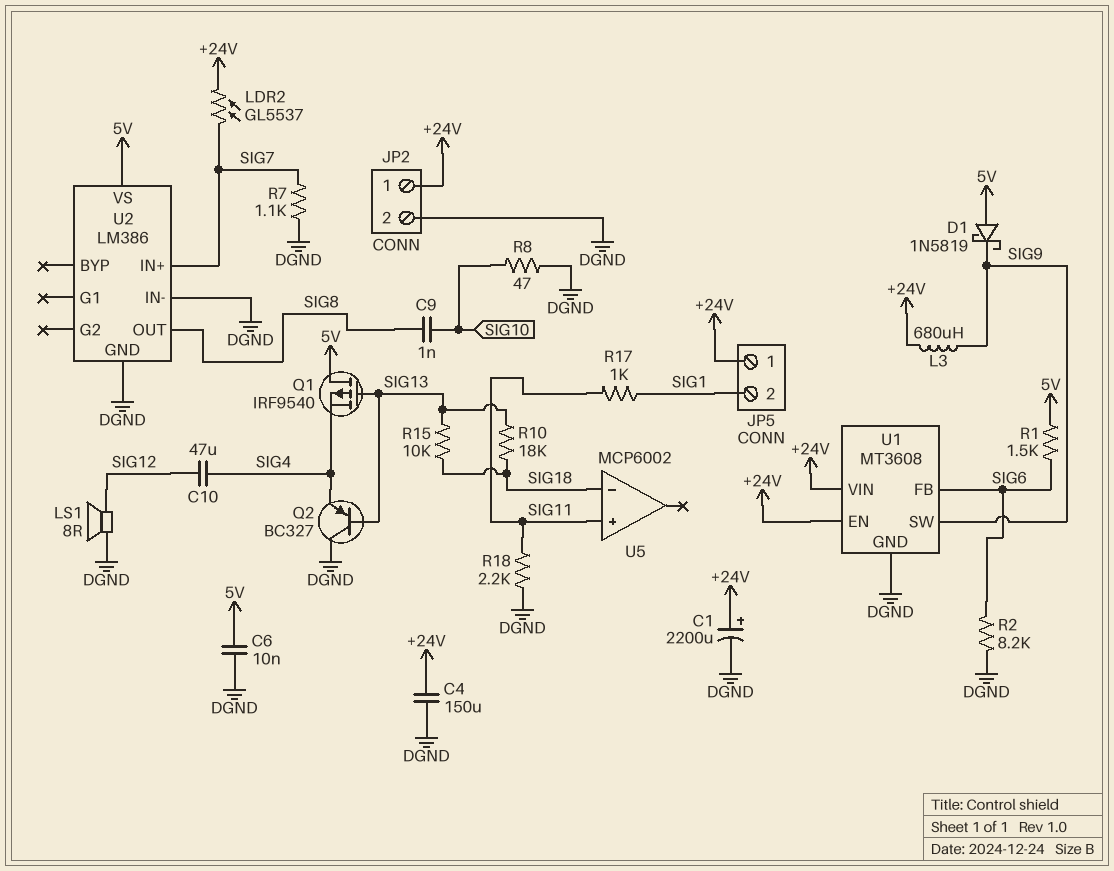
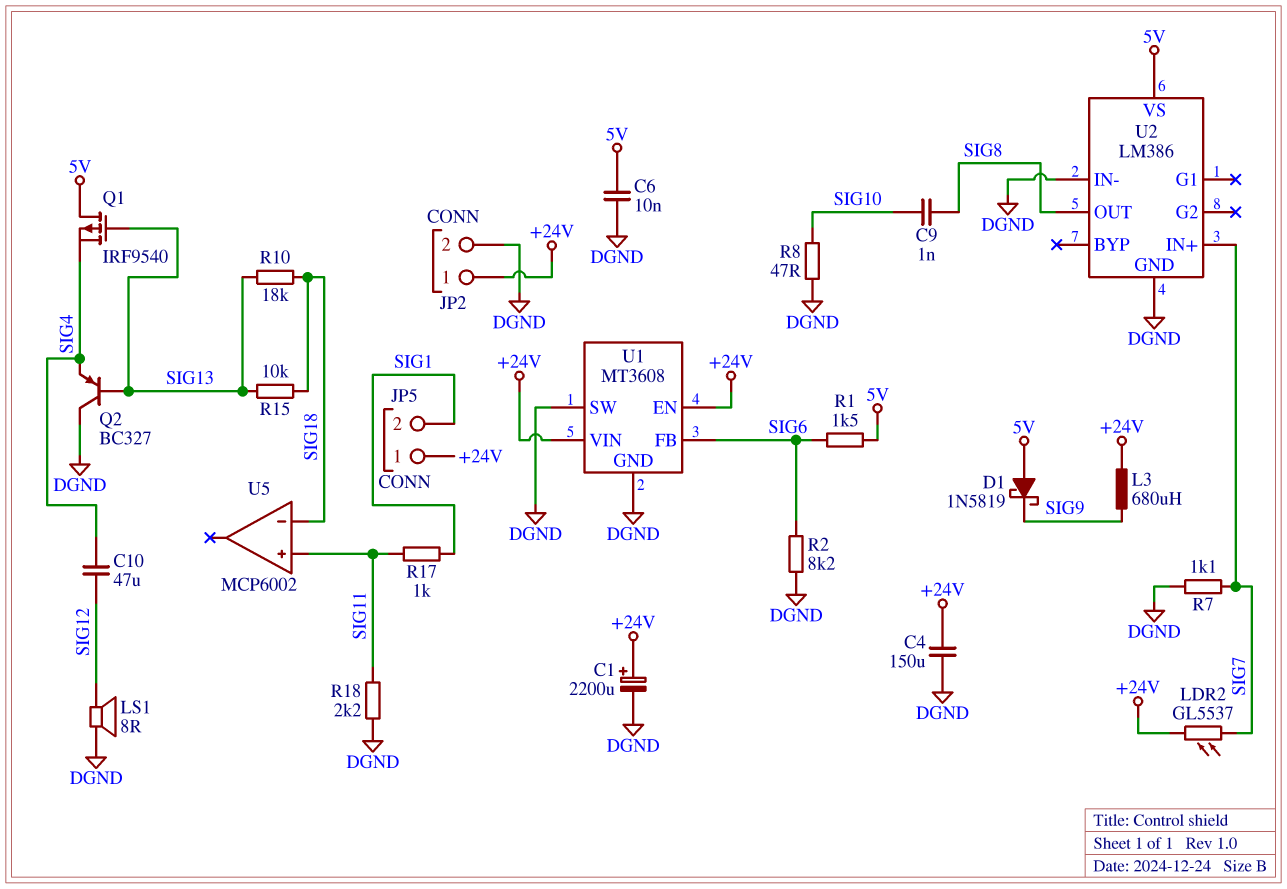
U1 pin SW: SIG9 -> DGND

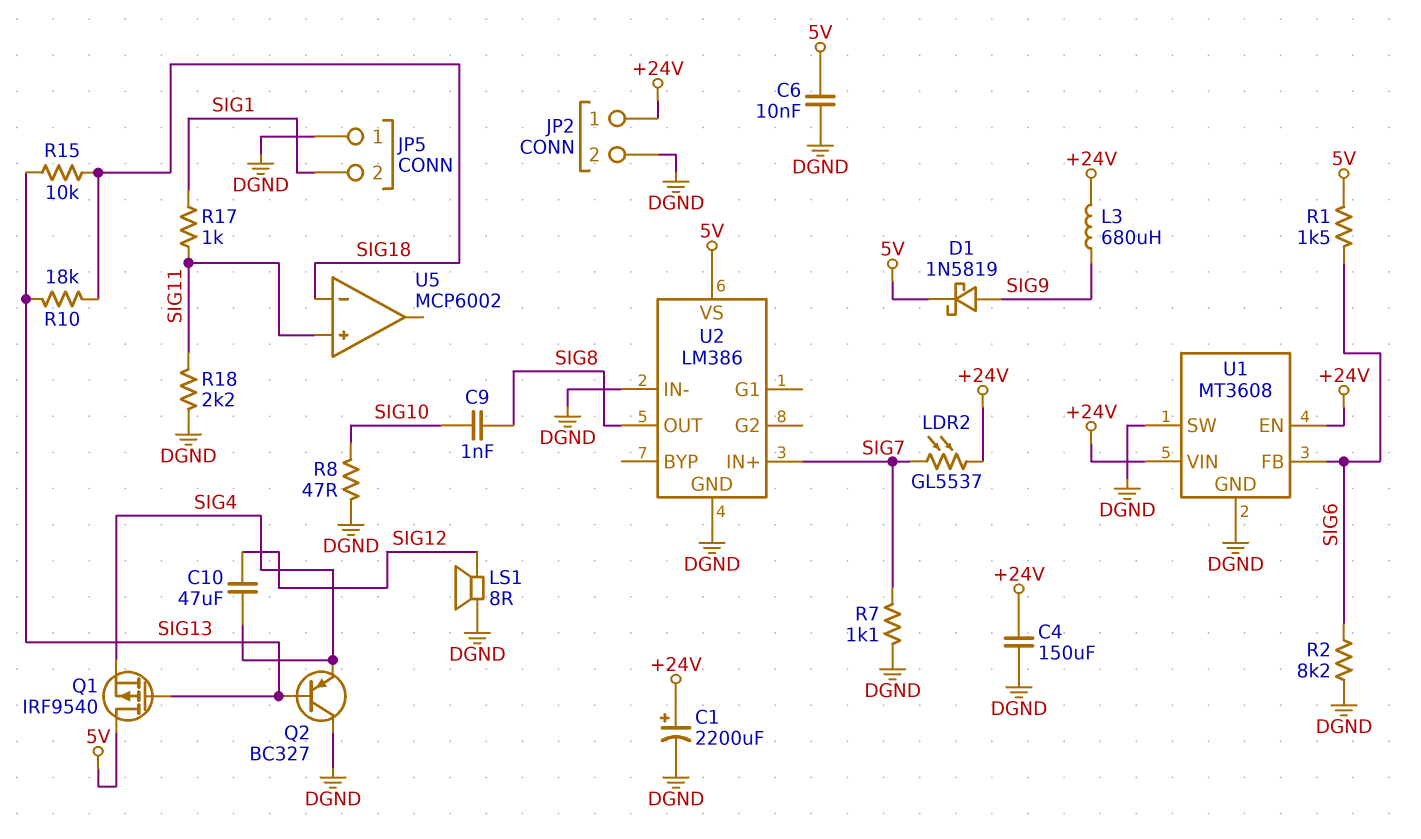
D1: schottky 1N5819 (A 5V, K SIG9) -> schottky 1N5819 (A SIG9, K 5V)
JP5 pin 1: +24V -> DGND

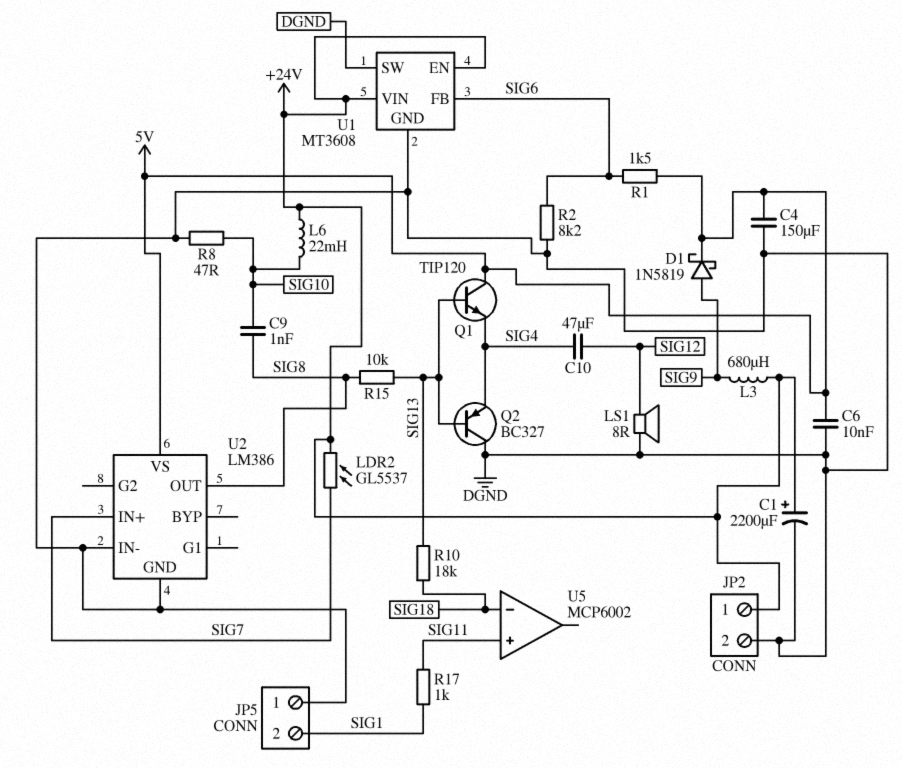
C4: 150uF (+24V, DGND) -> 150uF (5V, DGND)
L6: none -> 22mH (+24V, SIG10)
Q1: PMOS IRF9540 (G SIG13, D 5V, S SIG4) -> NPN TIP120 (B SIG13, C 5V, E SIG4)
R7: 1.1k (DGND, SIG7) -> none
R15: 10k (SIG13, SIG18) -> 10k (SIG8, SIG13)
R18: 2.2k (DGND, SIG11) -> none

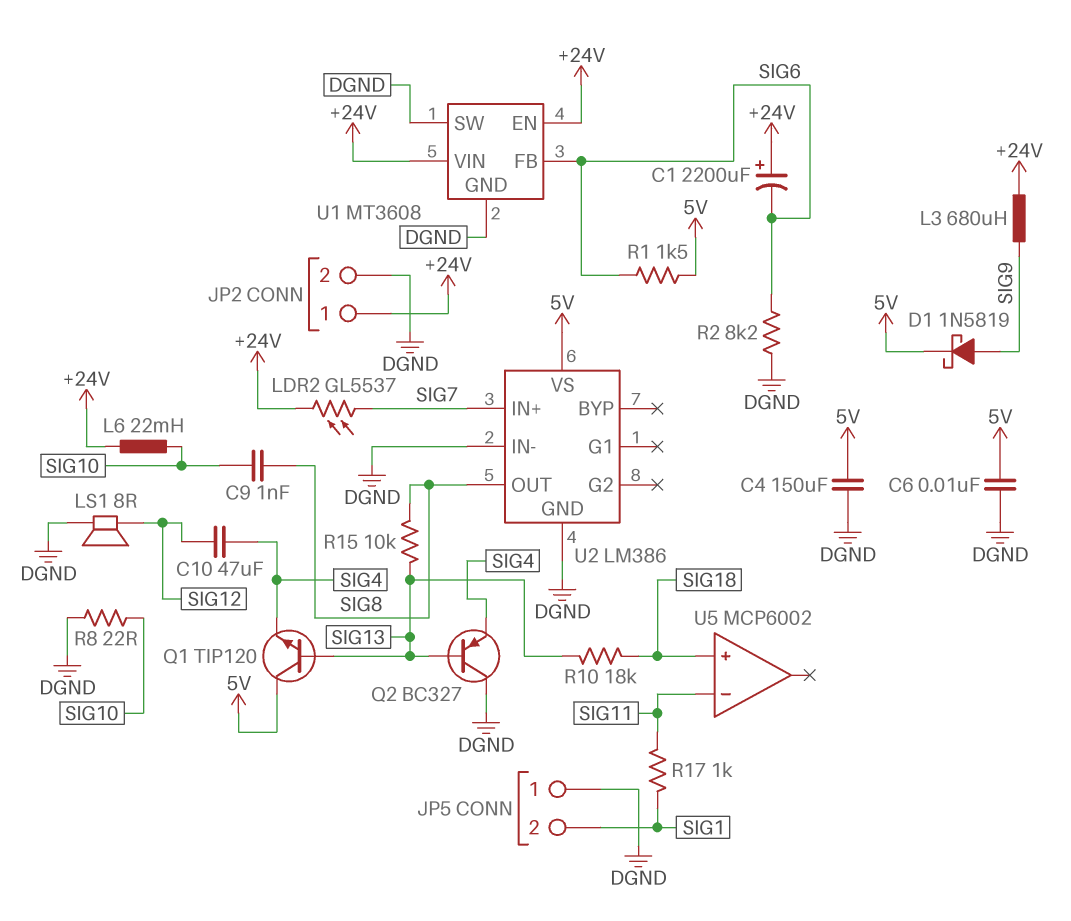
C1: 2200uF (plus +24V, minus DGND) -> 2200uF (plus +24V, minus SIG6)
R8: 47 (DGND, SIG10) -> 22 (DGND, SIG10)
U5 pin in+: SIG11 -> SIG18
U5 pin in-: SIG18 -> SIG11

